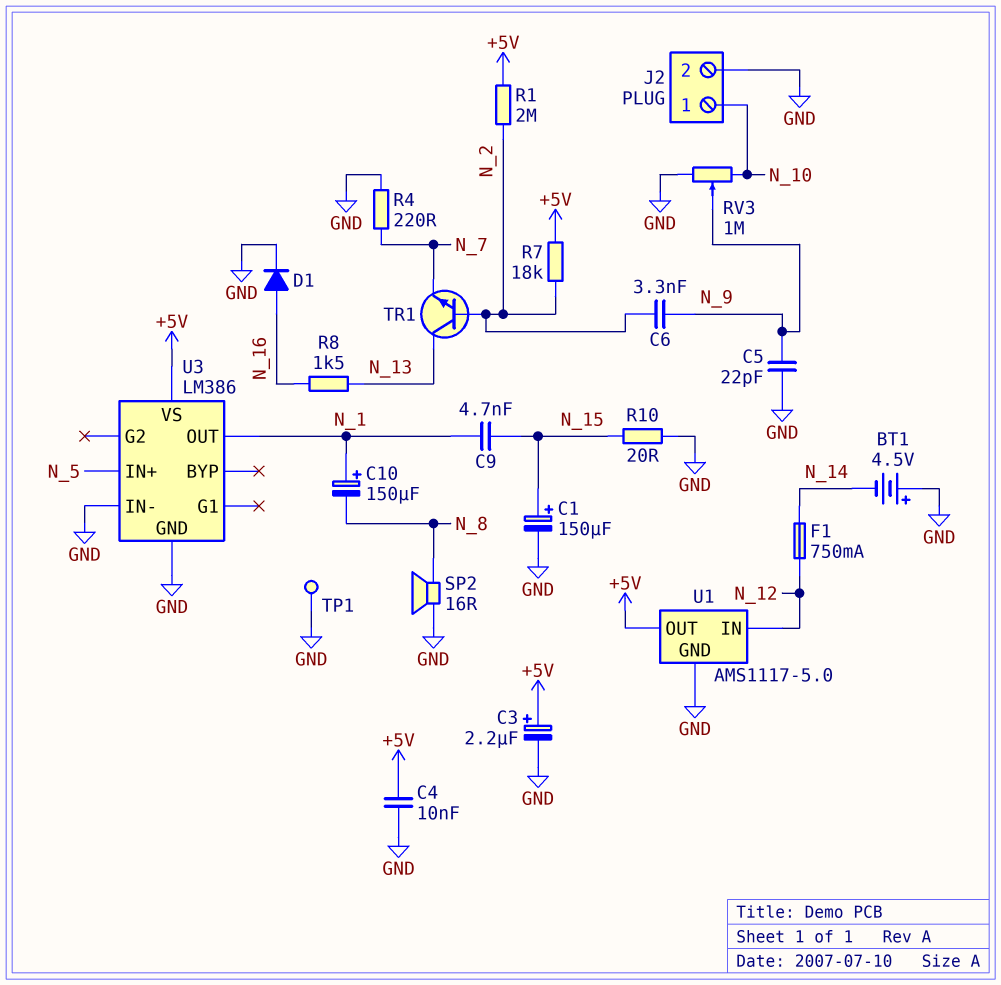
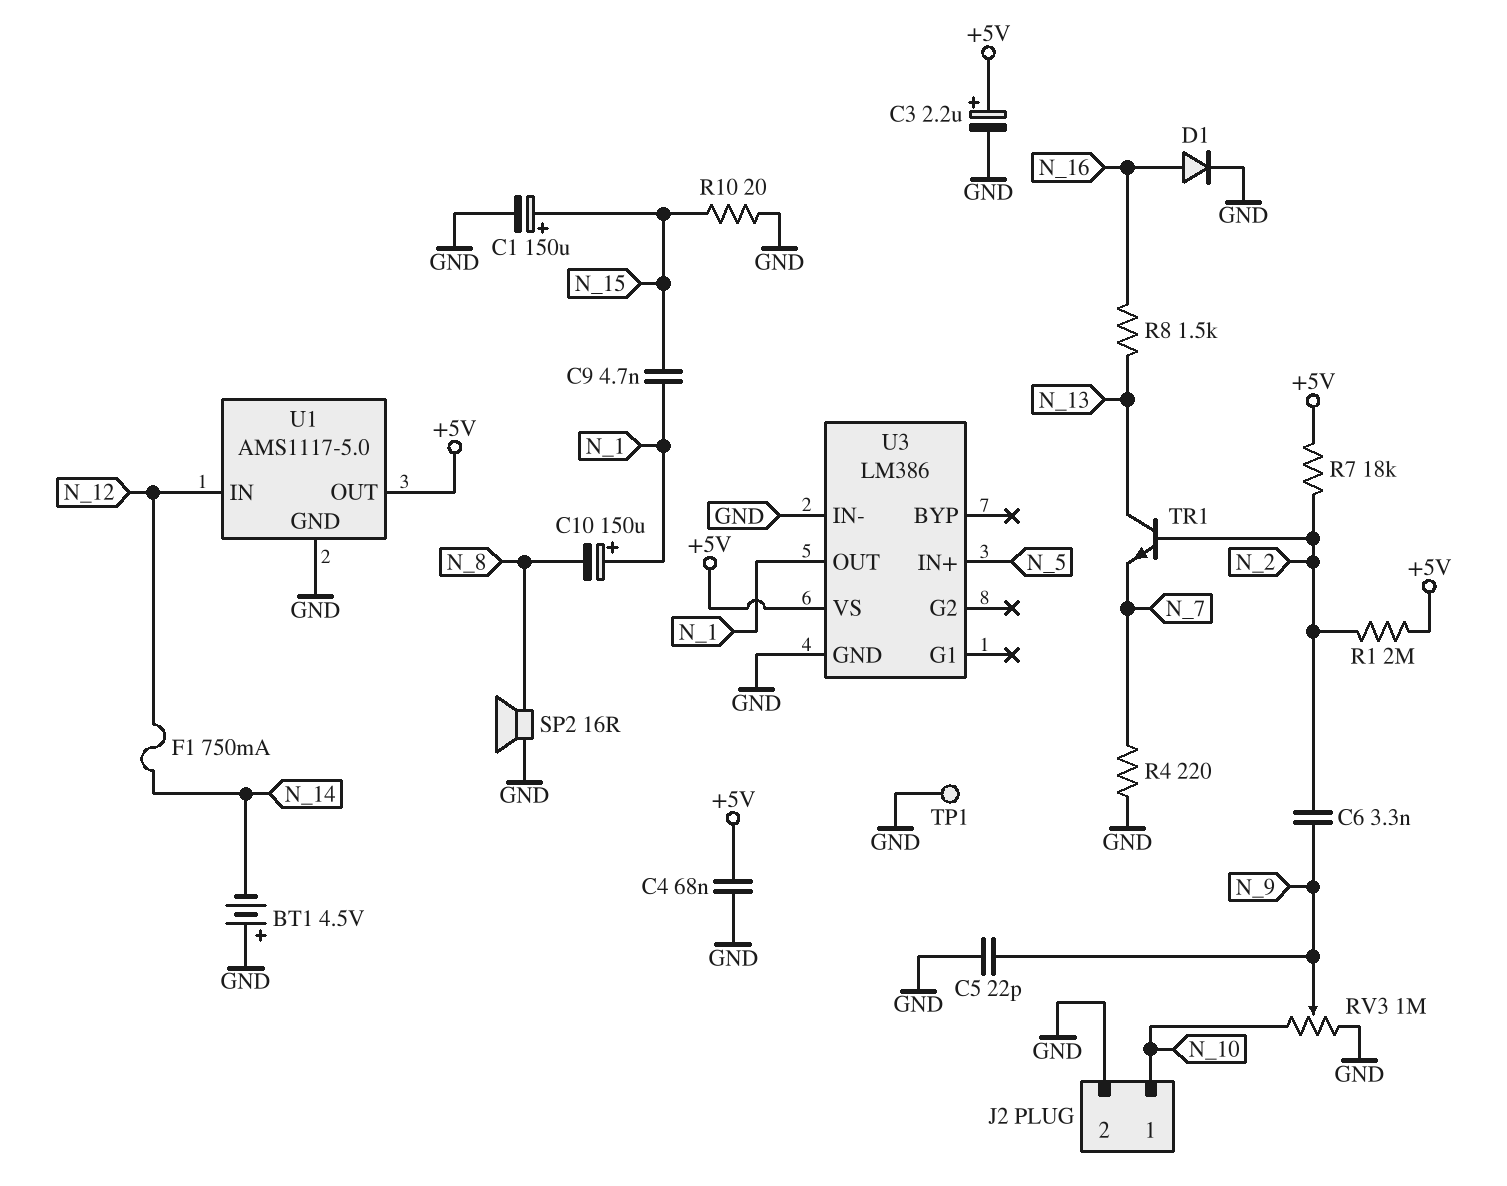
C4: 10nF (+5V, GND) -> 68nF (+5V, GND)

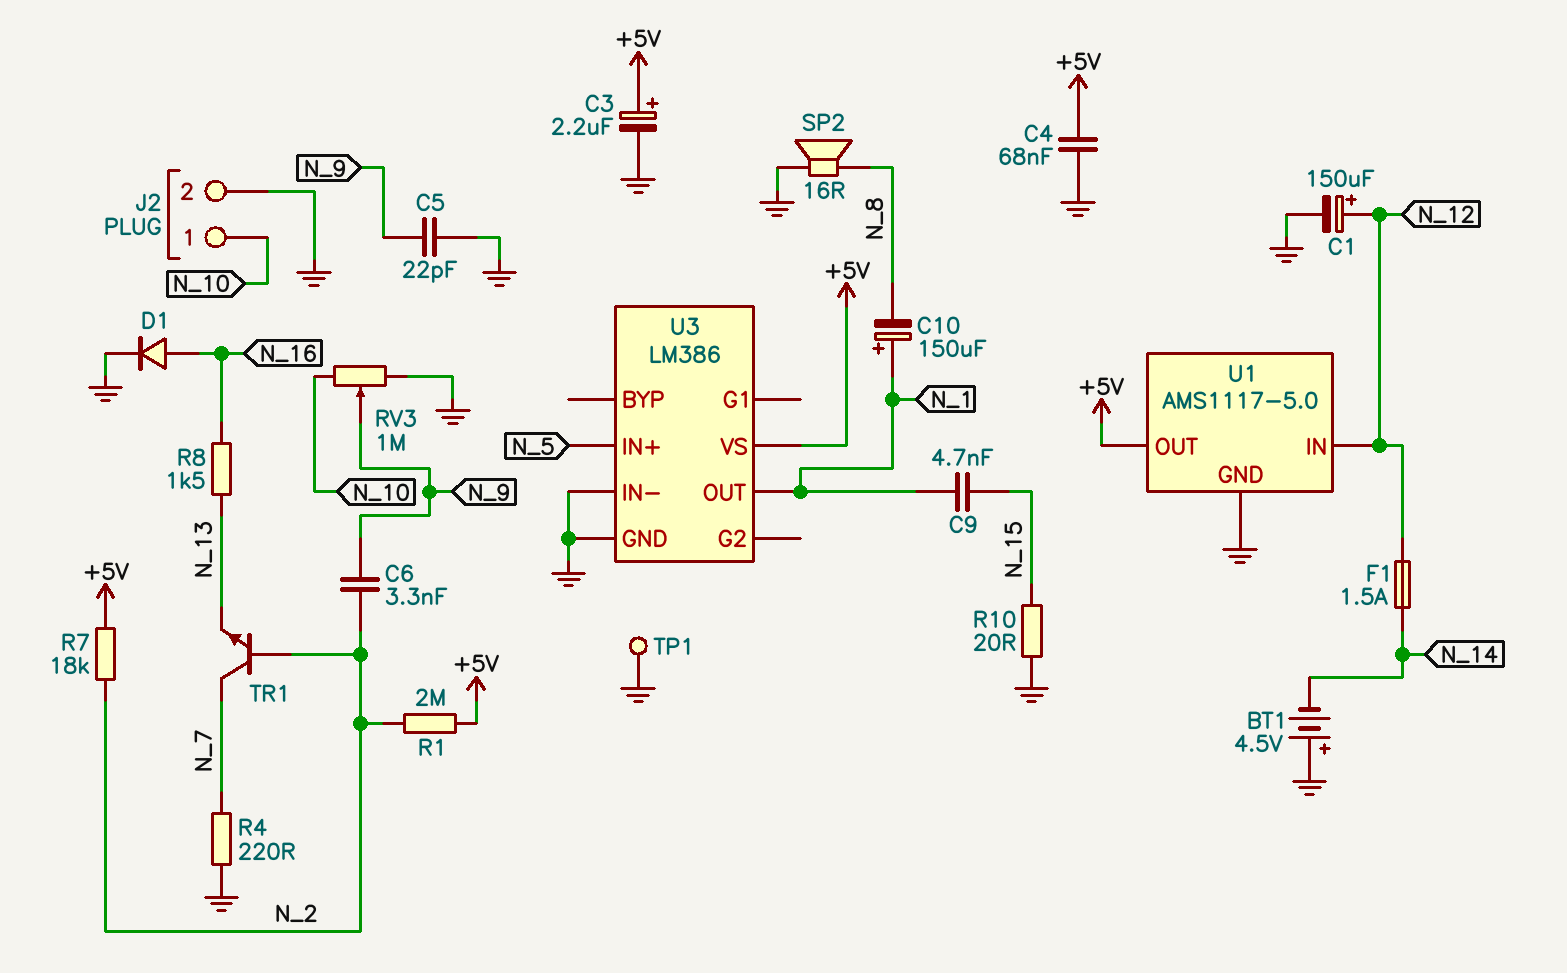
C1: 150uF (plus N_15, minus GND) -> 150uF (plus N_12, minus GND)
F1: 750mA (N_12, N_14) -> 1.5A (N_12, N_14)
TR1: NPN (B N_2, C N_13, E N_7) -> NPN (B N_2, C N_7, E N_13)

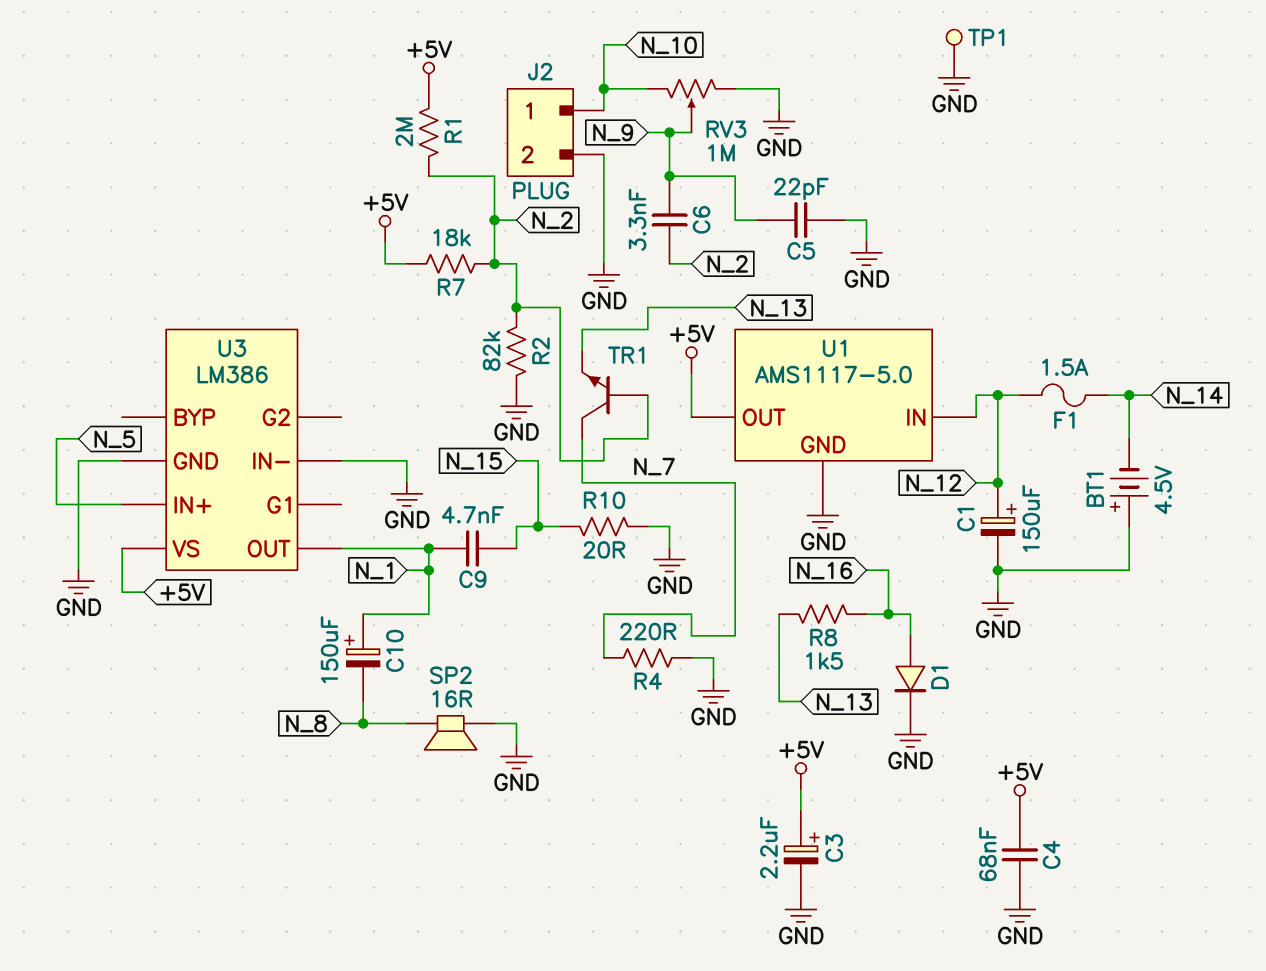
R2: none -> 82k (GND, N_2)

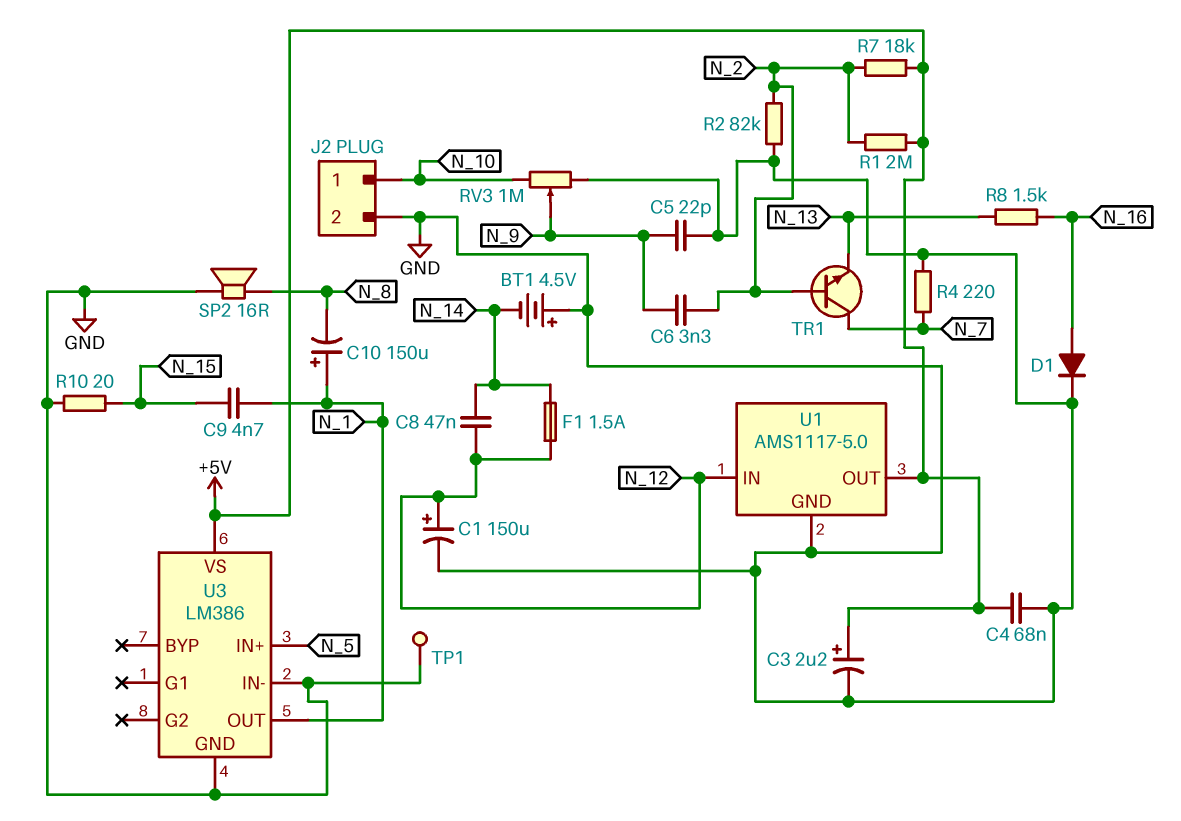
C8: none -> 47nF (N_12, N_14)

